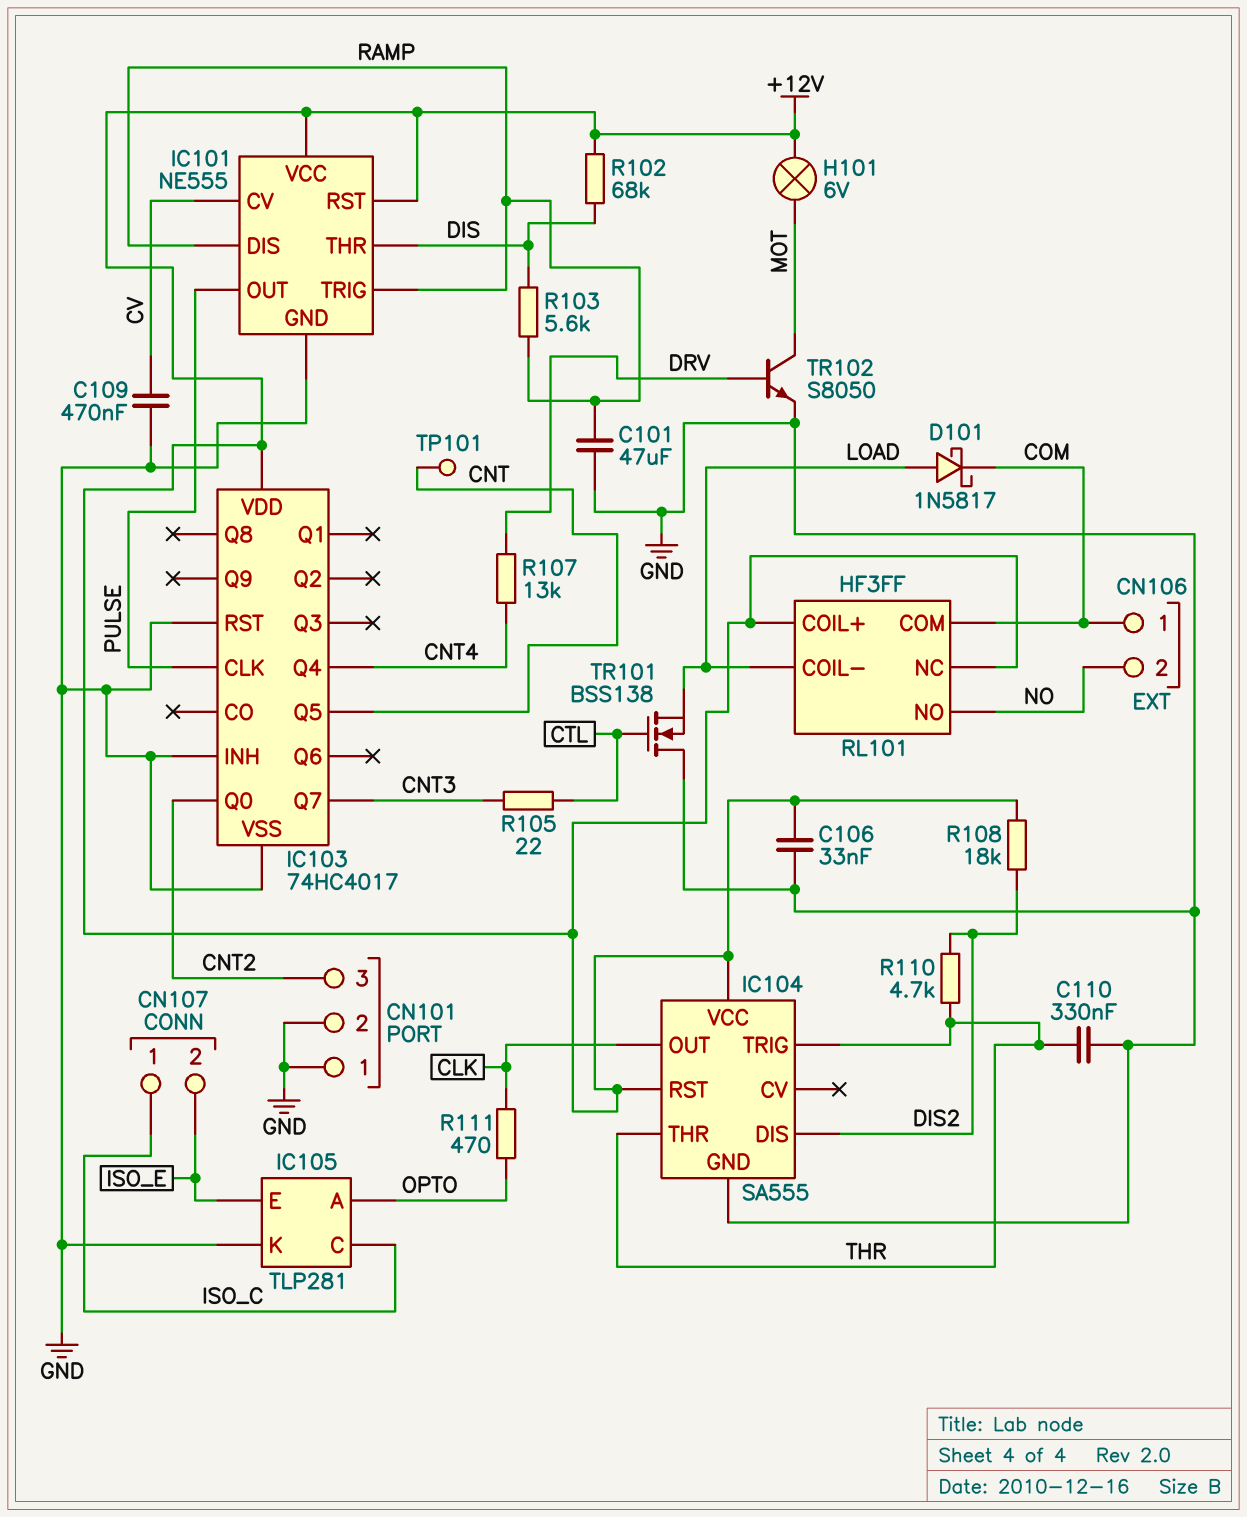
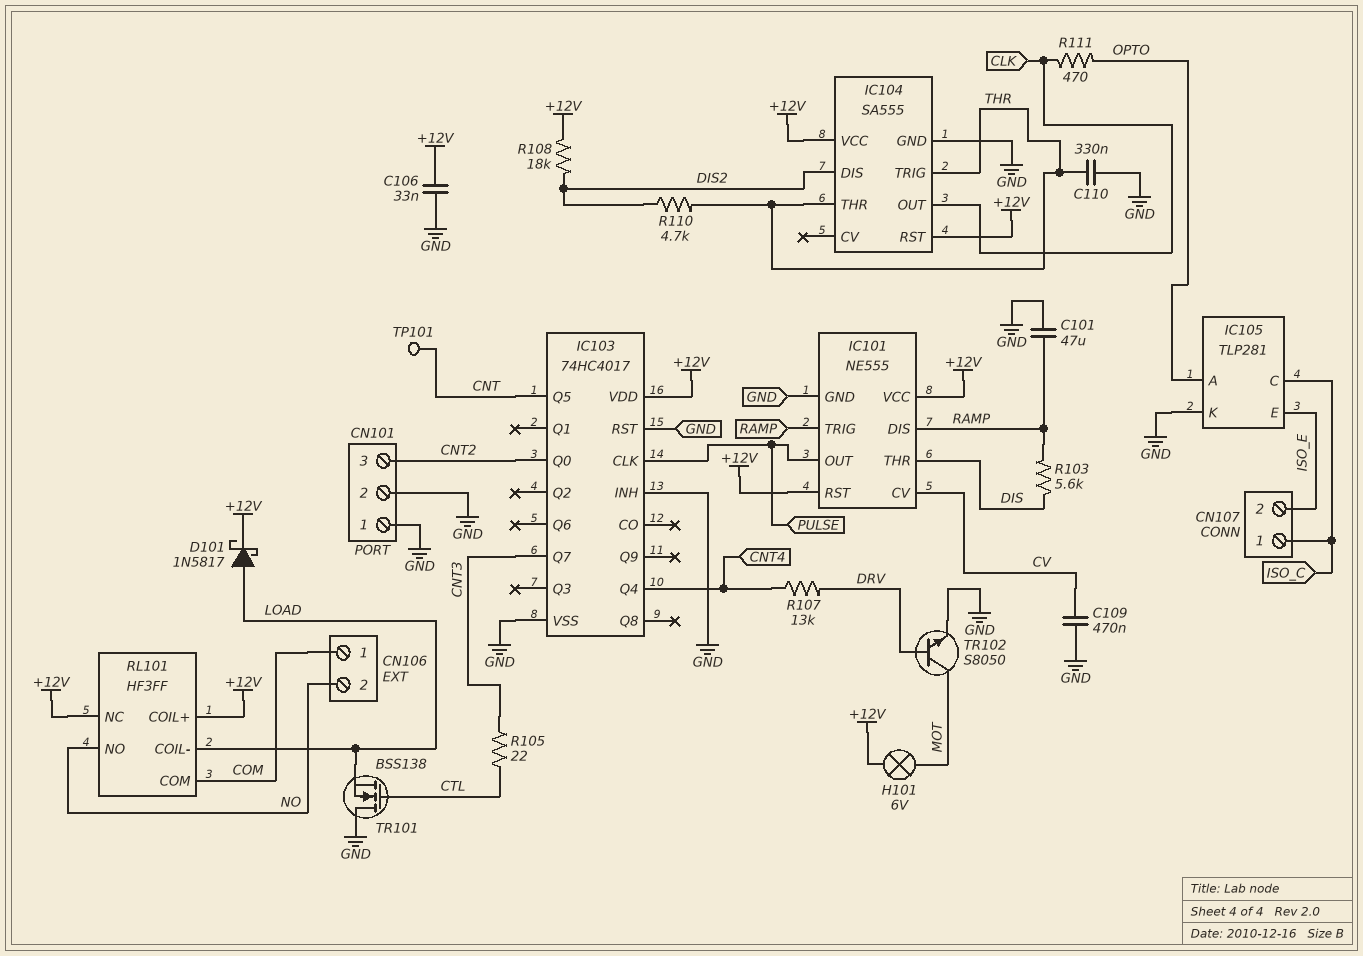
D101: schottky 1N5817 (A LOAD, K COM) -> schottky 1N5817 (A LOAD, K +12V)
R102: 68k (+12V, DIS) -> none

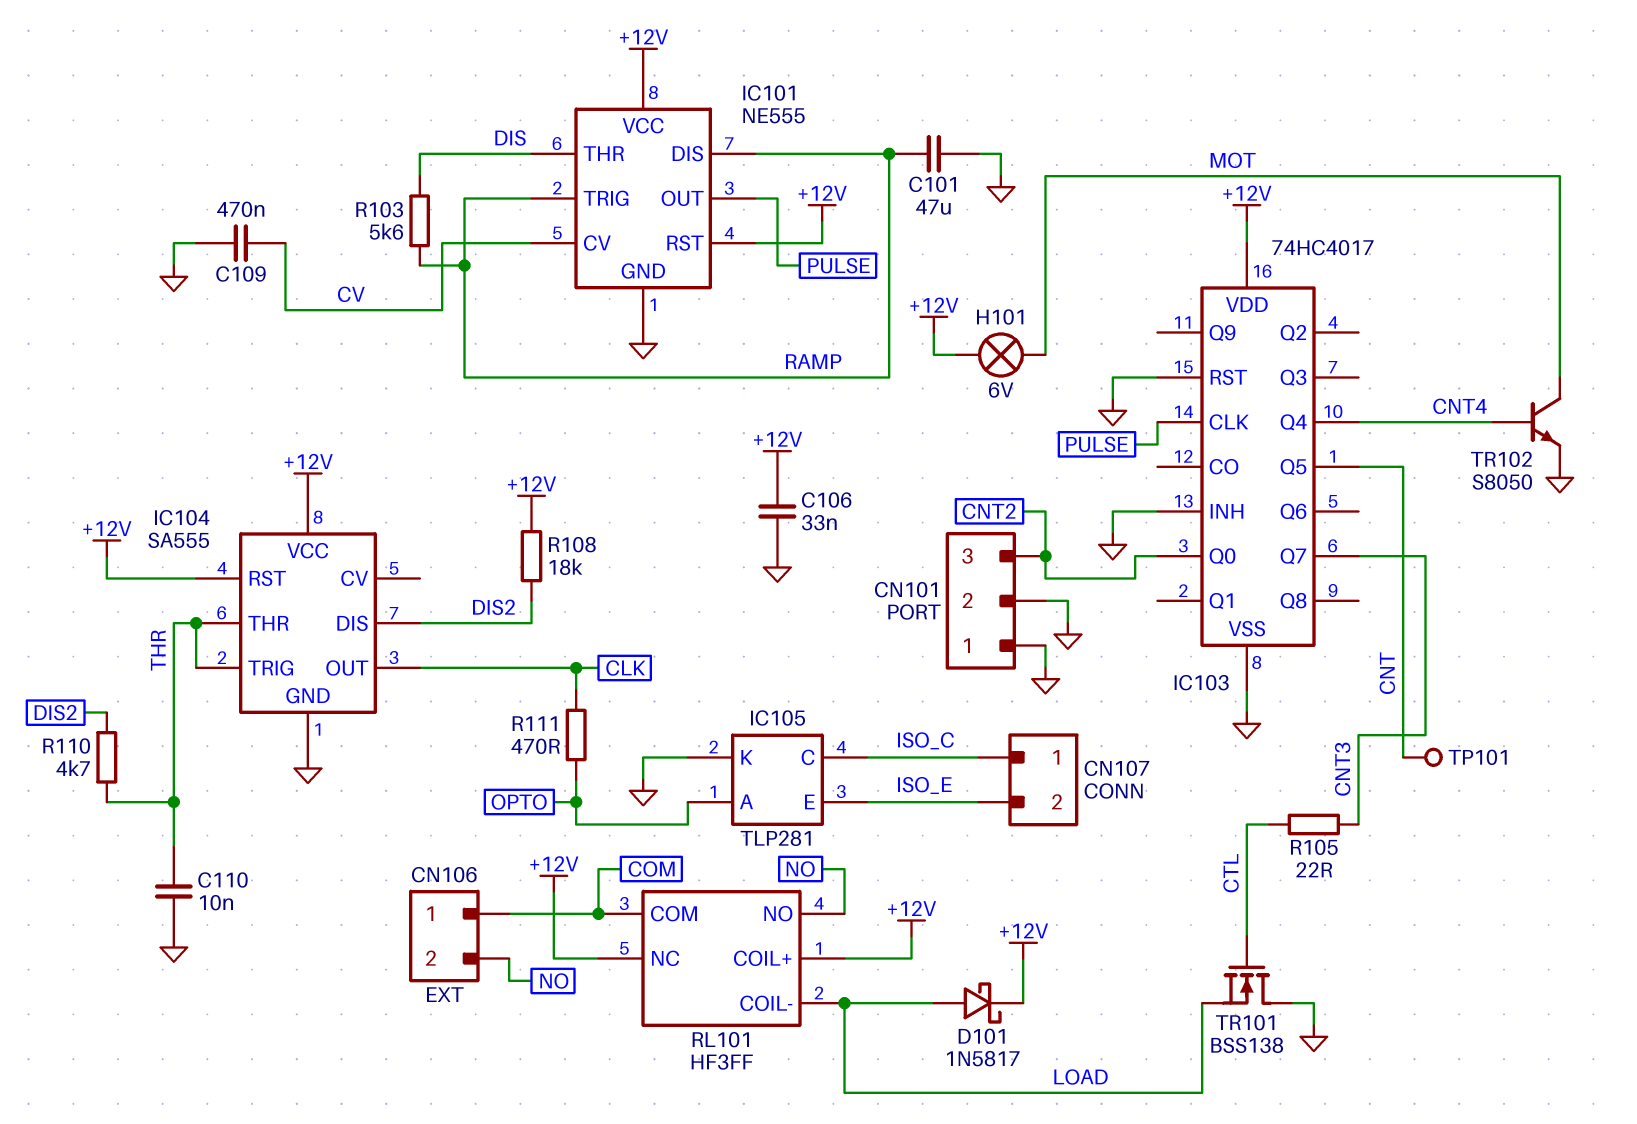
C110: 330nF (GND, THR) -> 10nF (GND, THR)
R107: 13k (CNT4, DRV) -> none
TR102: NPN S8050 (B DRV, C MOT, E GND) -> NPN S8050 (B CNT4, C MOT, E GND)

